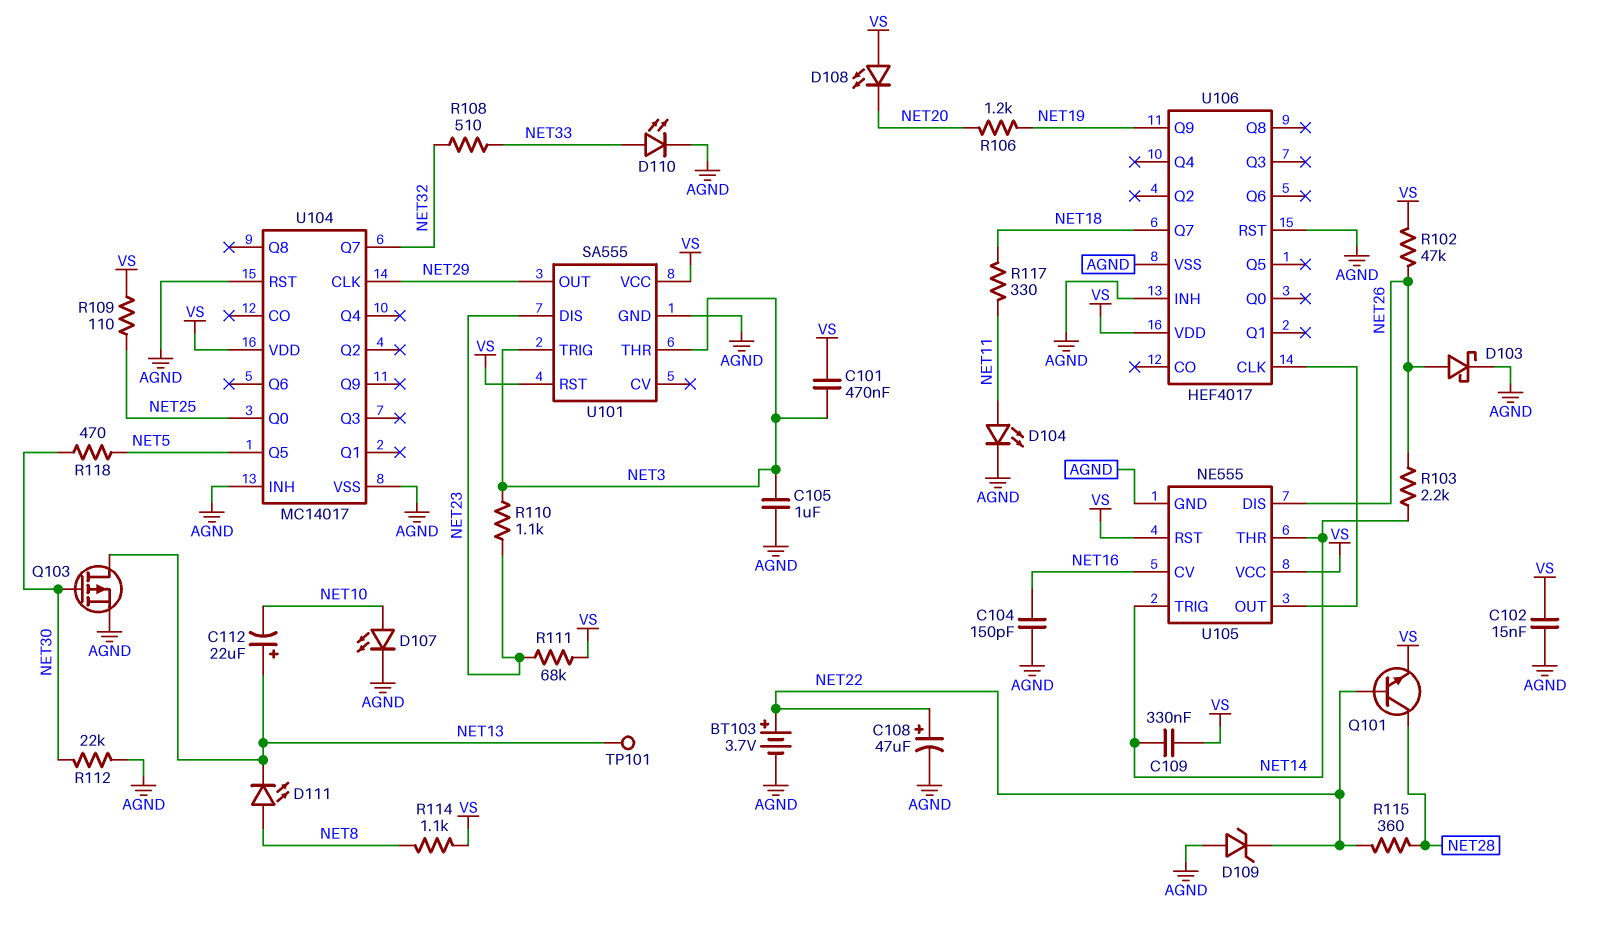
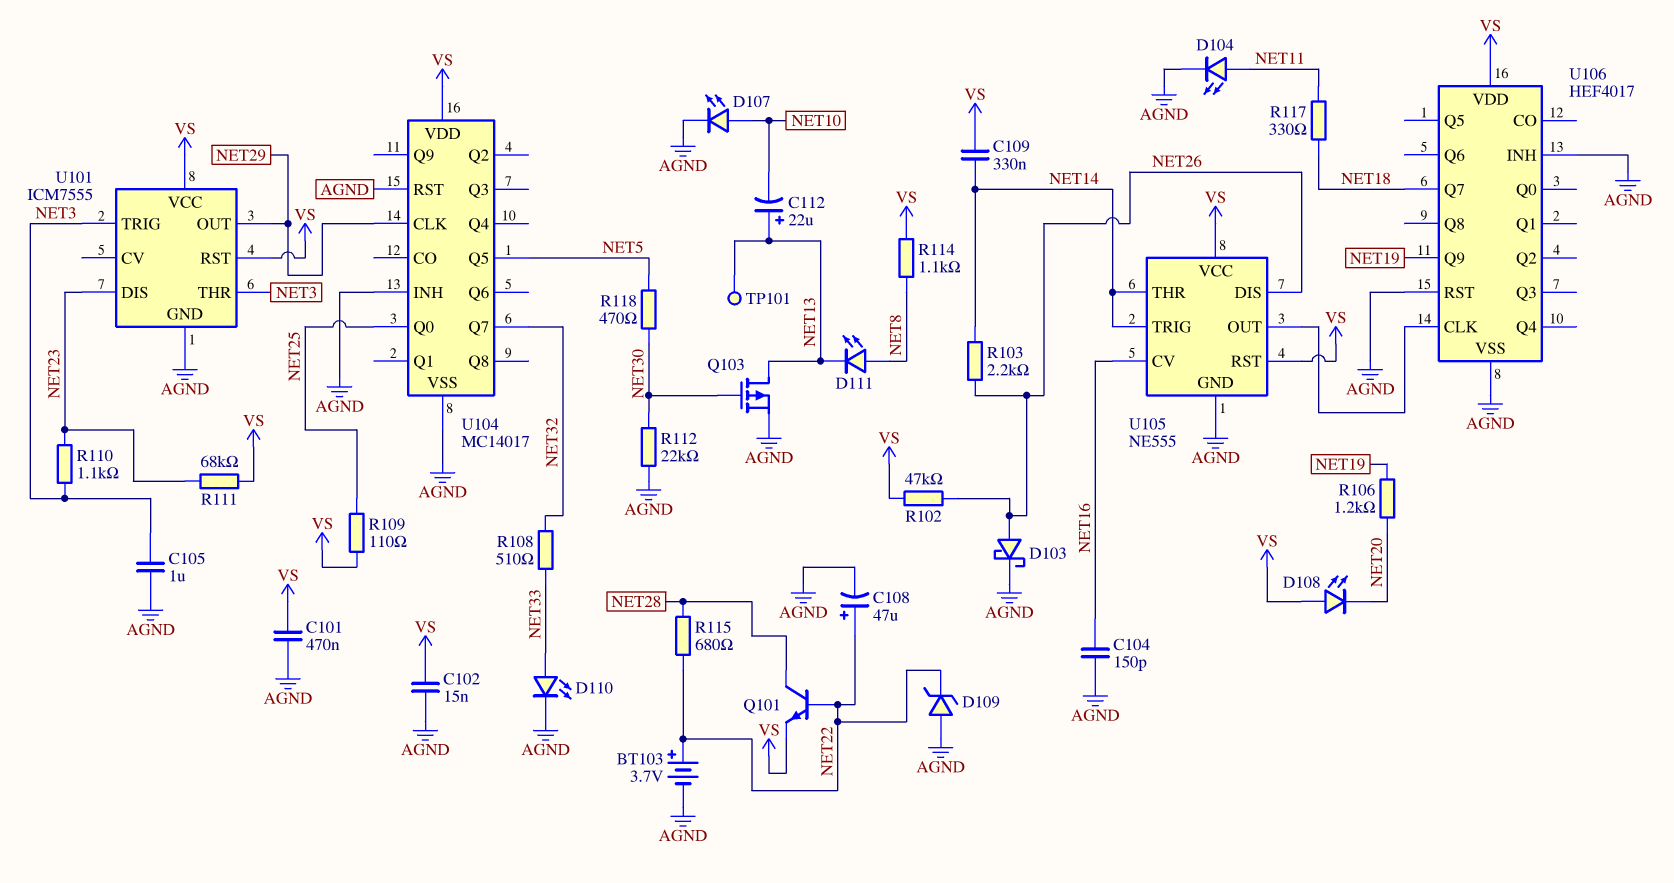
C101: 470nF (NET3, VS) -> 470nF (AGND, VS)
R115: 360 (NET22, NET28) -> 680 (NET22, NET28)
U101: SA555 -> ICM7555

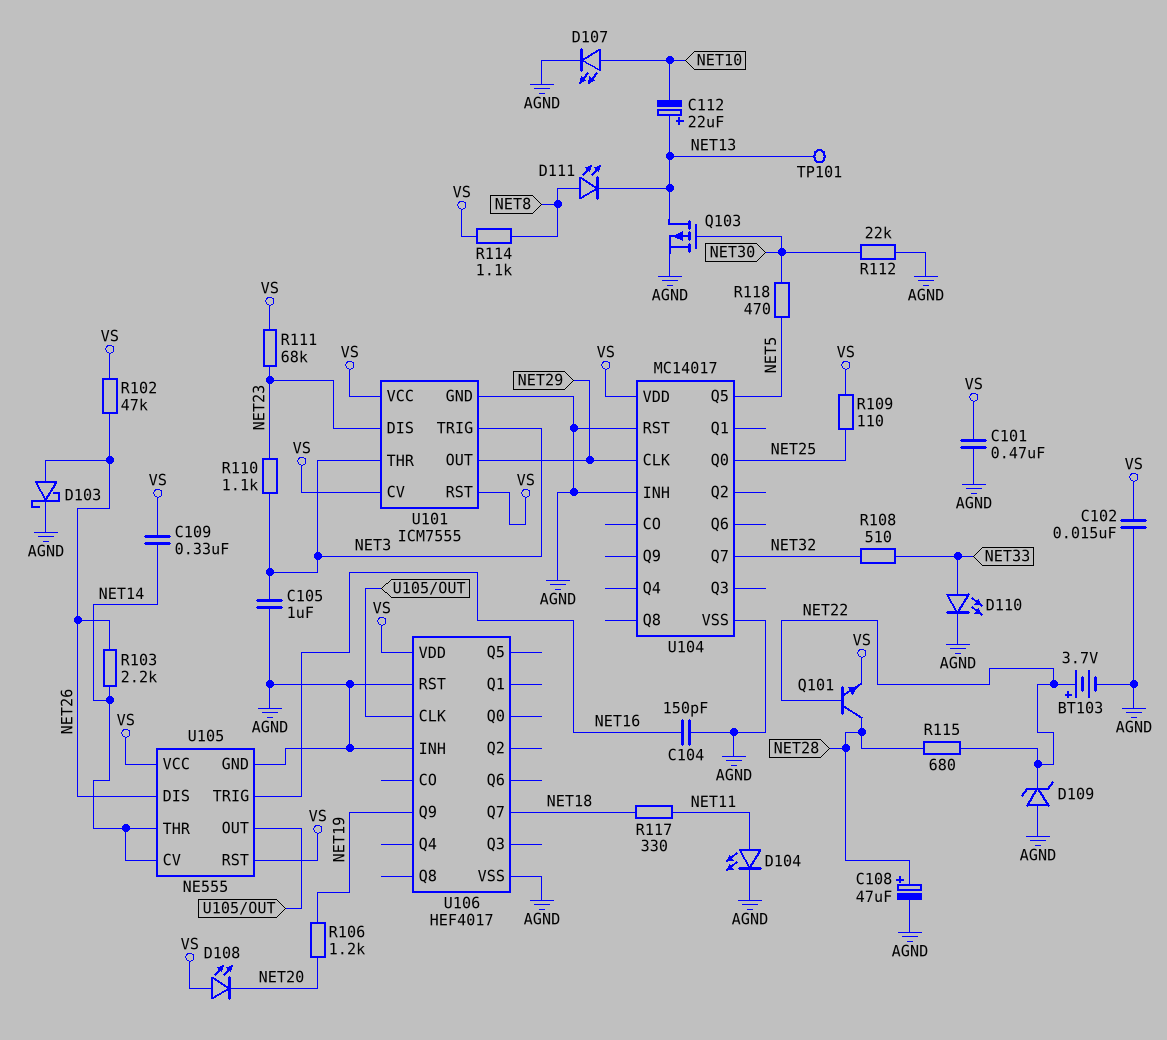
C108: 47uF (plus NET22, minus AGND) -> 47uF (plus NET28, minus AGND)
U101 pin CV: none -> VS
U105 pin CV: NET16 -> NET14
U105 pin TRIG: NET14 -> NET16

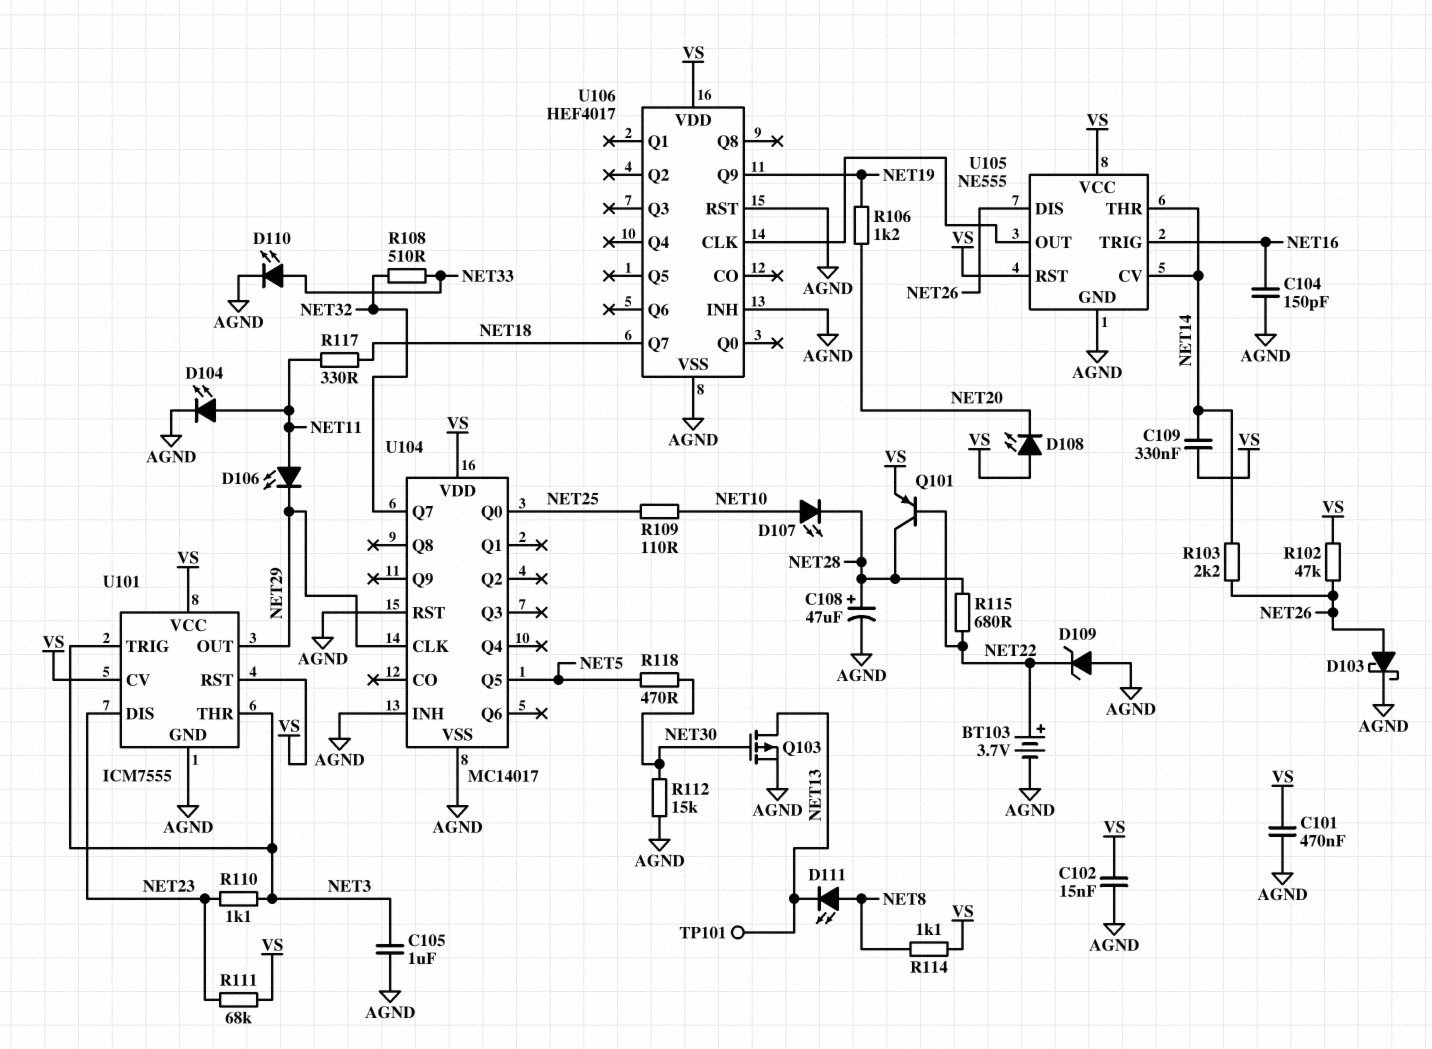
C112: 22uF (plus NET13, minus NET10) -> none
D106: none -> LED (A NET11, K NET29)
D107: LED (A NET10, K AGND) -> LED (A NET10, K NET28)
Q101: NPN (B NET22, C NET28, E VS) -> PNP (B NET22, C NET28, E VS)
R109: 110 (NET25, VS) -> 110 (NET10, NET25)
R112: 22k (AGND, NET30) -> 15k (AGND, NET30)

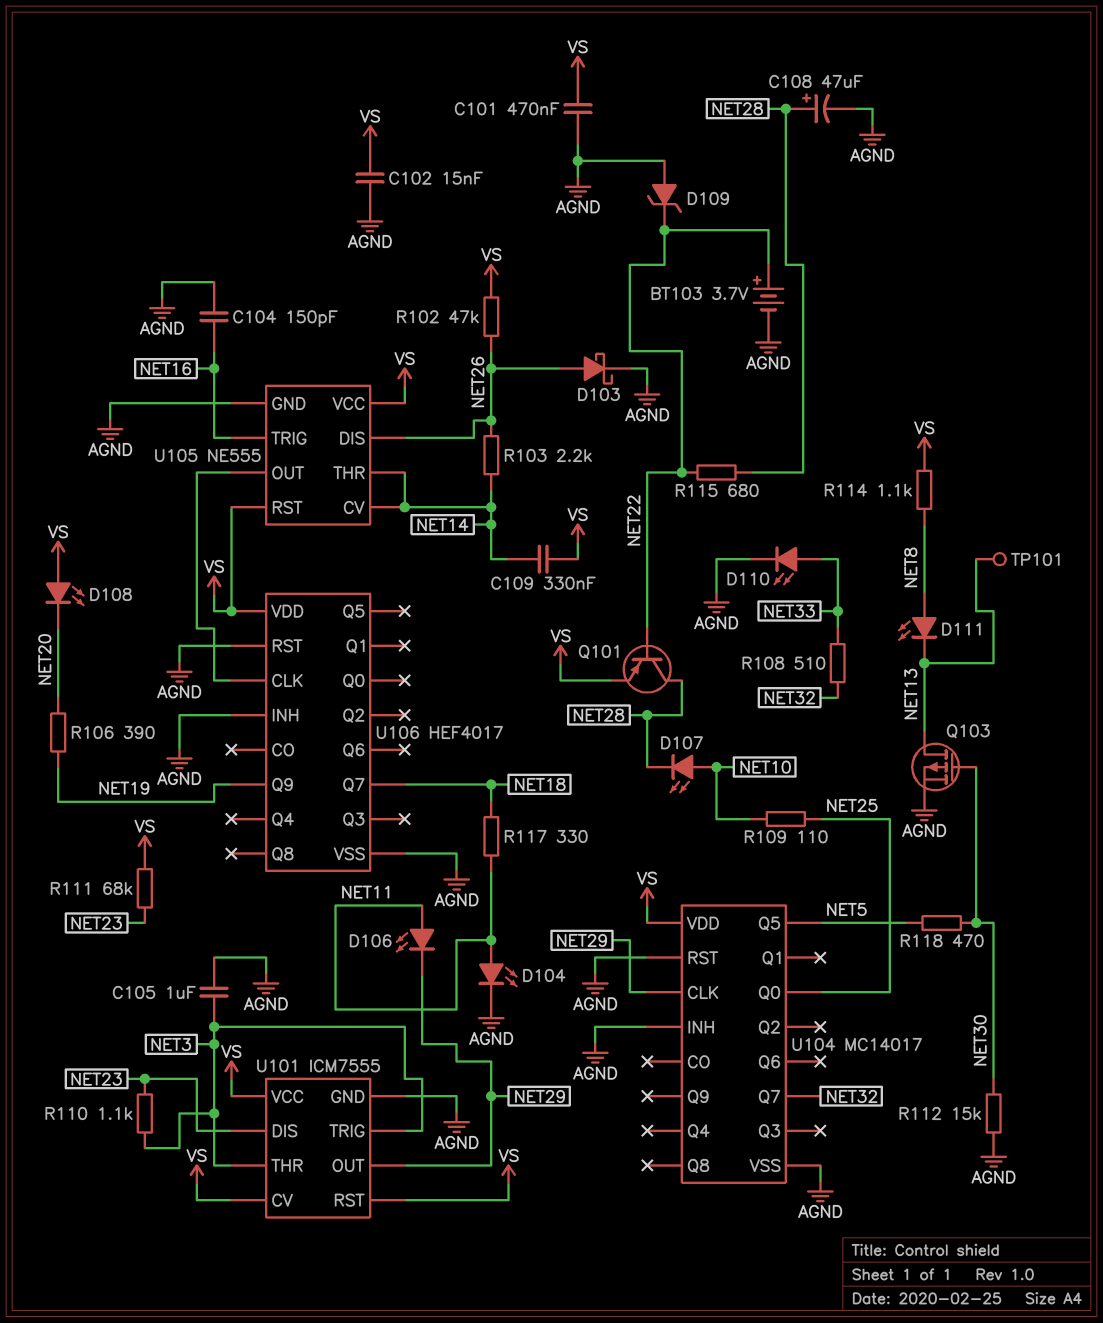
R106: 1.2k (NET19, NET20) -> 390 (NET19, NET20)

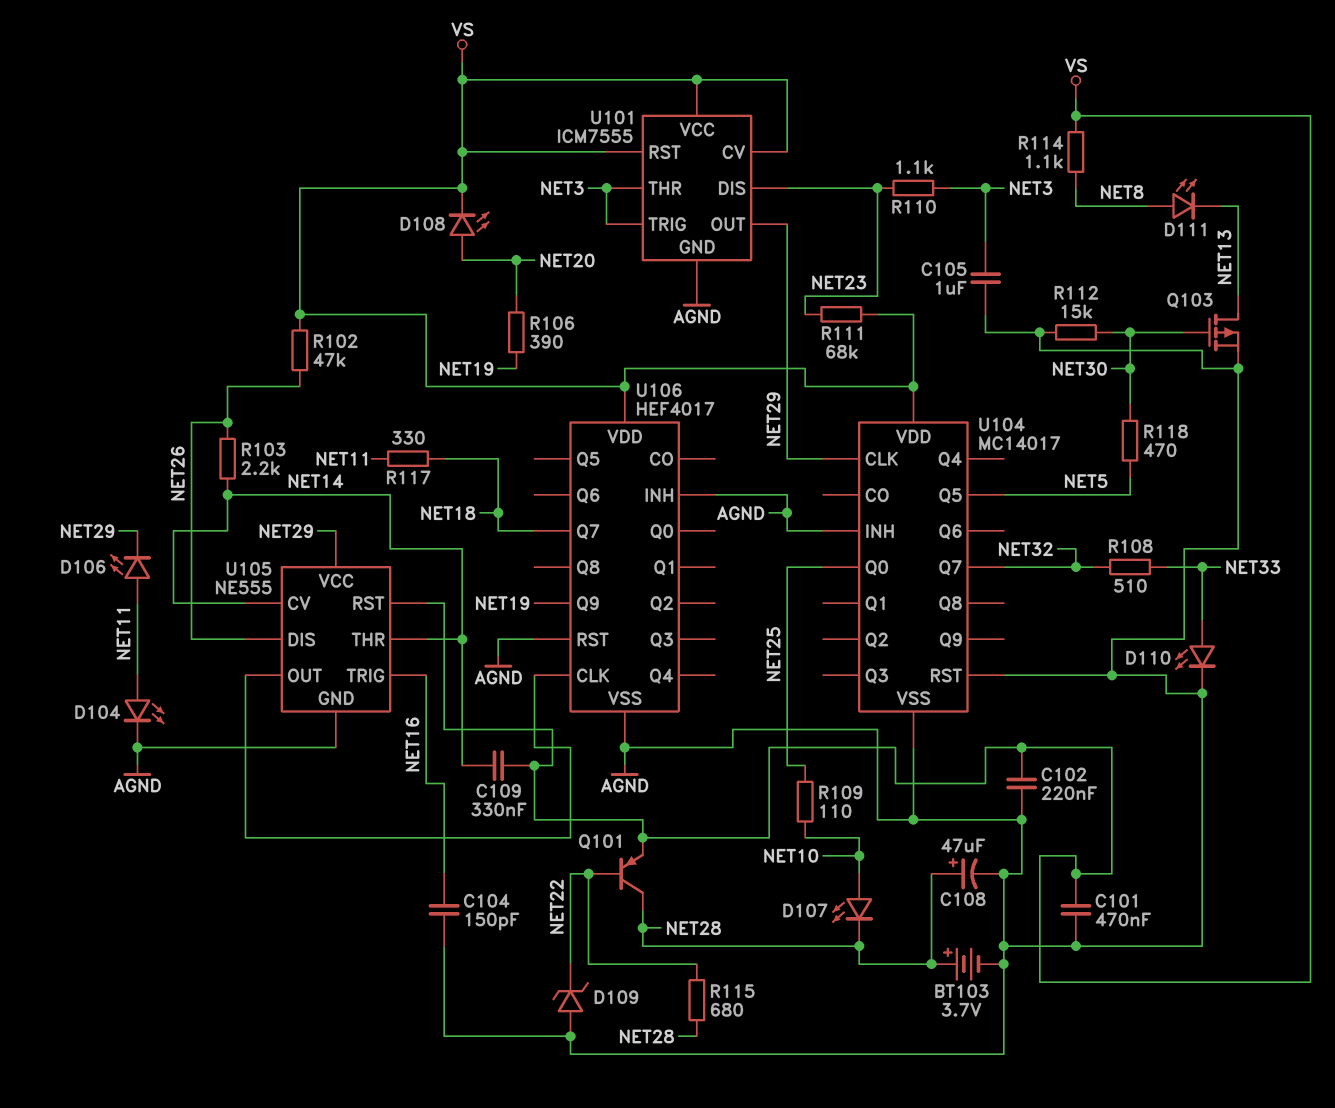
BT103: 3.7V (plus NET22, minus AGND) -> 3.7V (plus NET28, minus AGND)
C102: 15nF (AGND, VS) -> 220nF (AGND, VS)
D103: schottky (A NET26, K AGND) -> none
D108: LED (A VS, K NET20) -> LED (A NET20, K VS)
TP101: test point (NET13) -> none
U105 pin VCC: VS -> NET29

